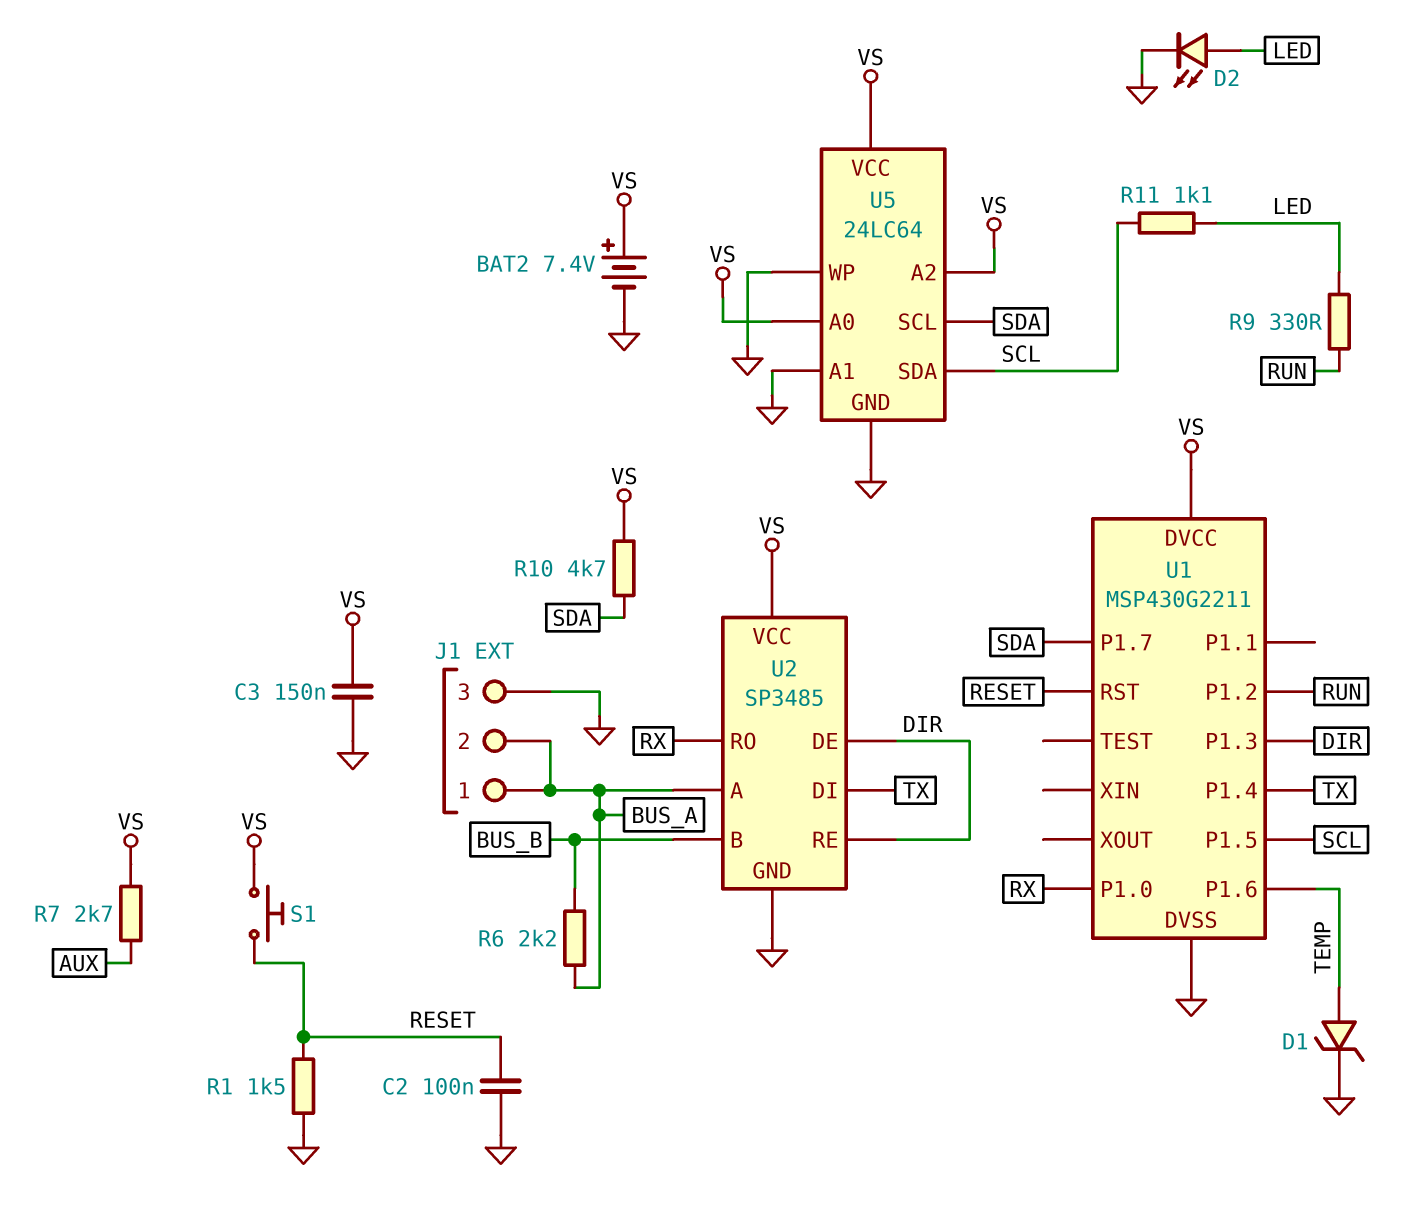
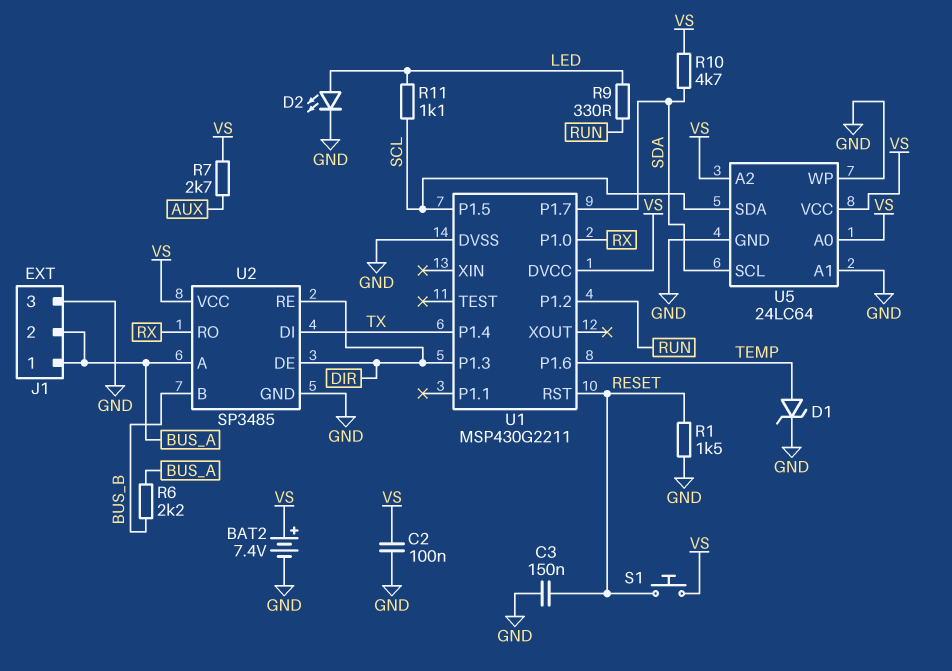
C2: 100nF (GND, RESET) -> 100nF (GND, VS)
C3: 150nF (GND, VS) -> 150nF (GND, RESET)

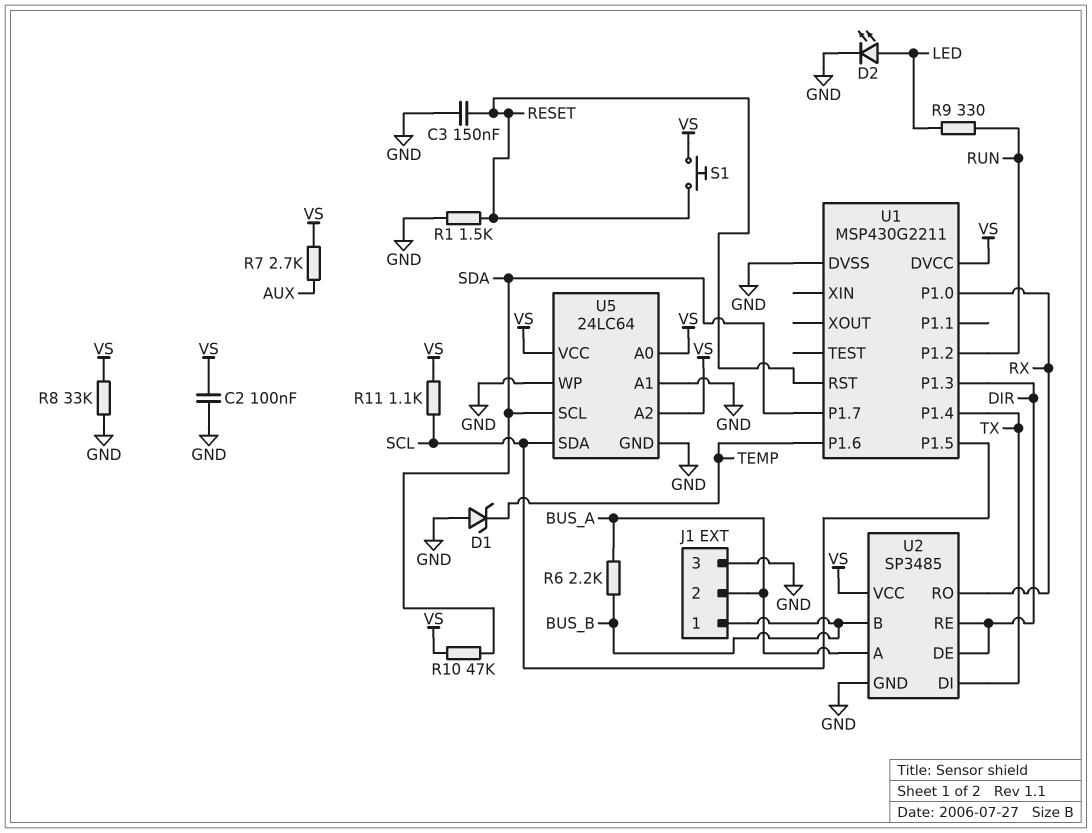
BAT2: 7.4V (plus VS, minus GND) -> none
D1: zener (A TEMP, K GND) -> zener (A GND, K TEMP)
J1 pin 1: BUS_A -> BUS_B
R8: none -> 33k (GND, VS)
R10: 4.7k (SDA, VS) -> 47k (SDA, VS)
R11: 1.1k (LED, SCL) -> 1.1k (SCL, VS)

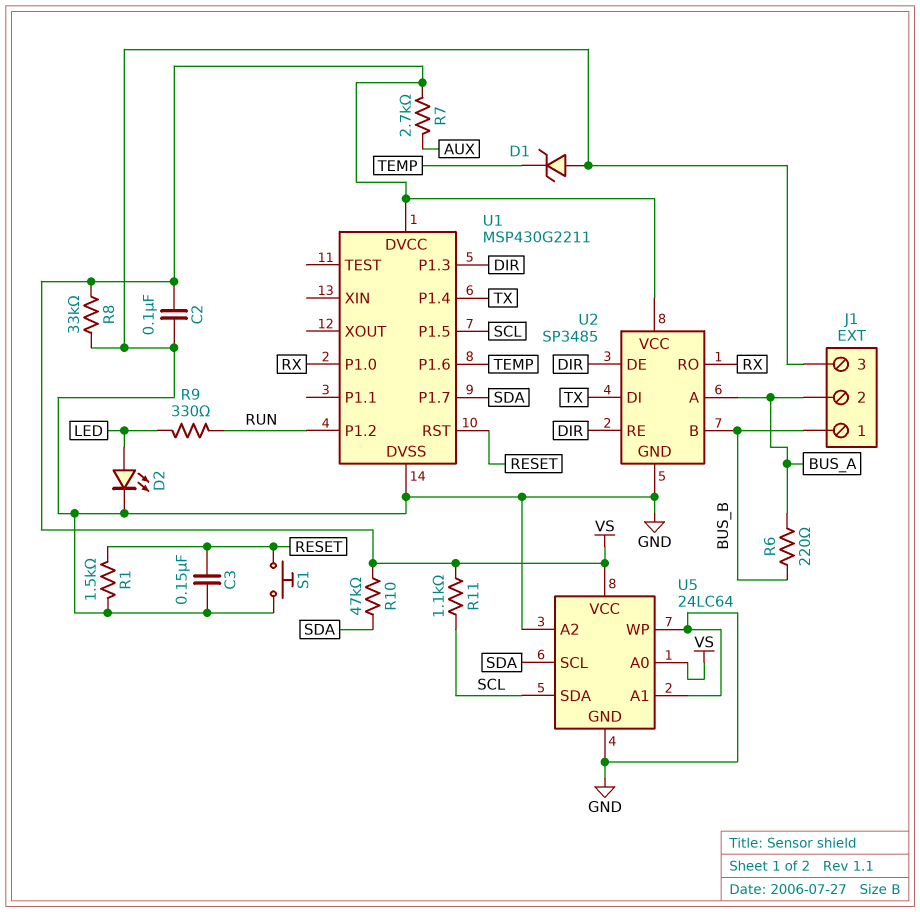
R6: 2.2k (BUS_A, BUS_B) -> 220 (BUS_A, BUS_B)
S1: button (RESET, VS) -> button (GND, RESET)
U5 pin A2: VS -> GND

